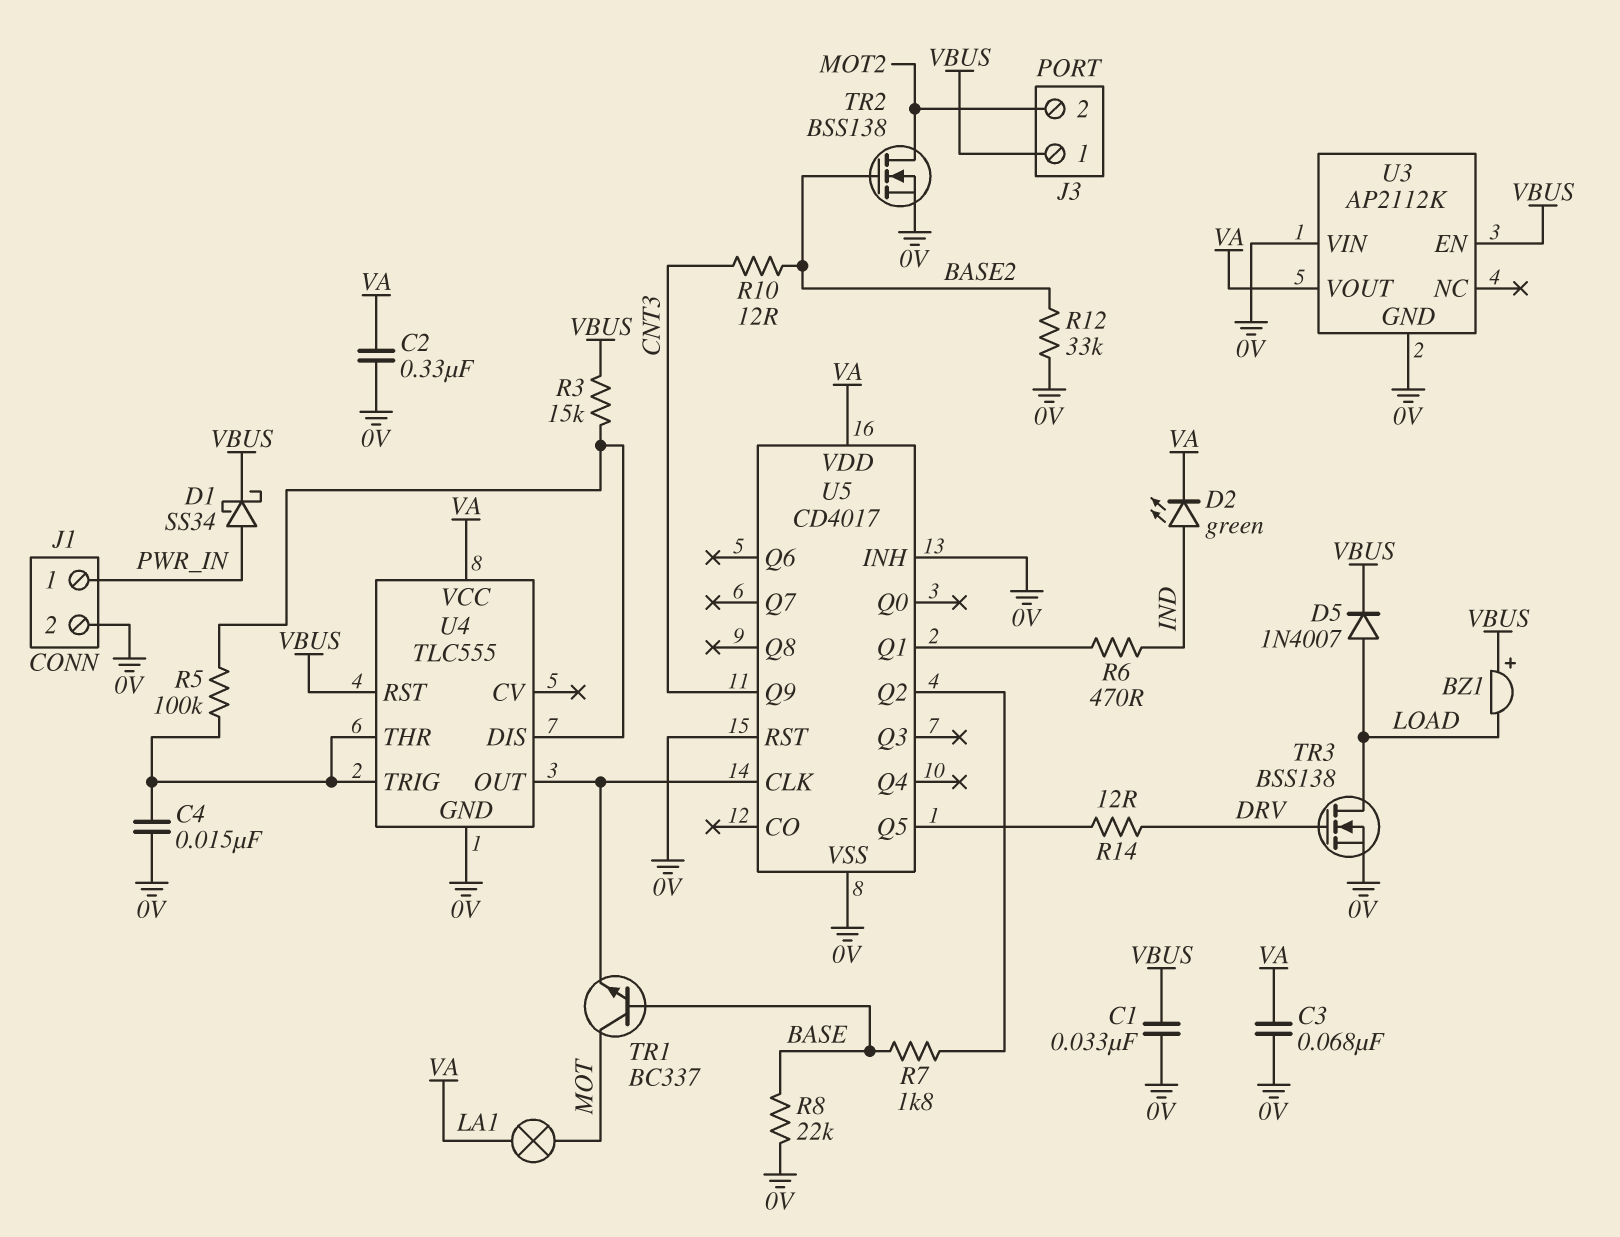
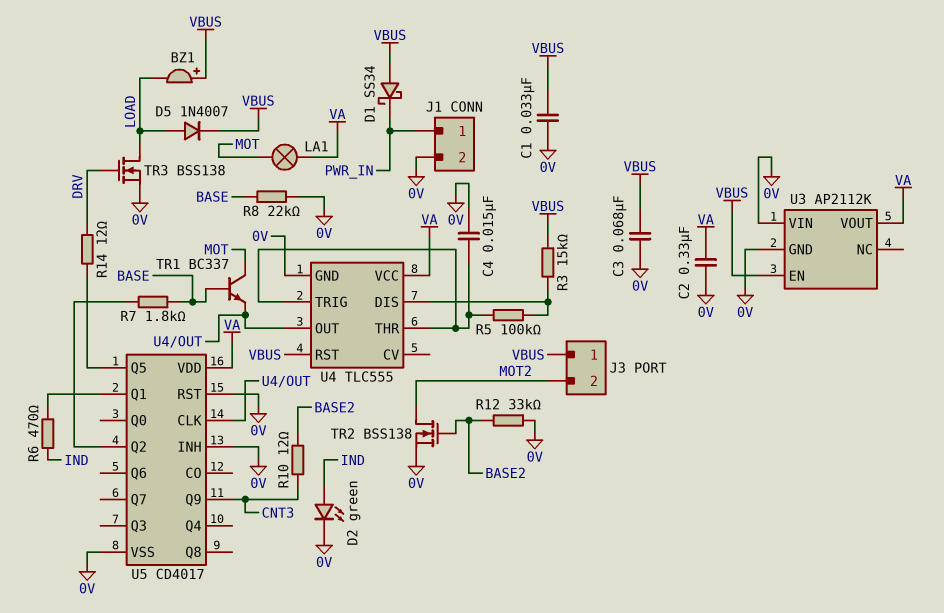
C3: 68nF (0V, VA) -> 68nF (0V, VBUS)
D1: schottky SS34 (A PWR_IN, K VBUS) -> schottky SS34 (A VBUS, K PWR_IN)
D2: LED green (A IND, K VA) -> LED green (A IND, K 0V)

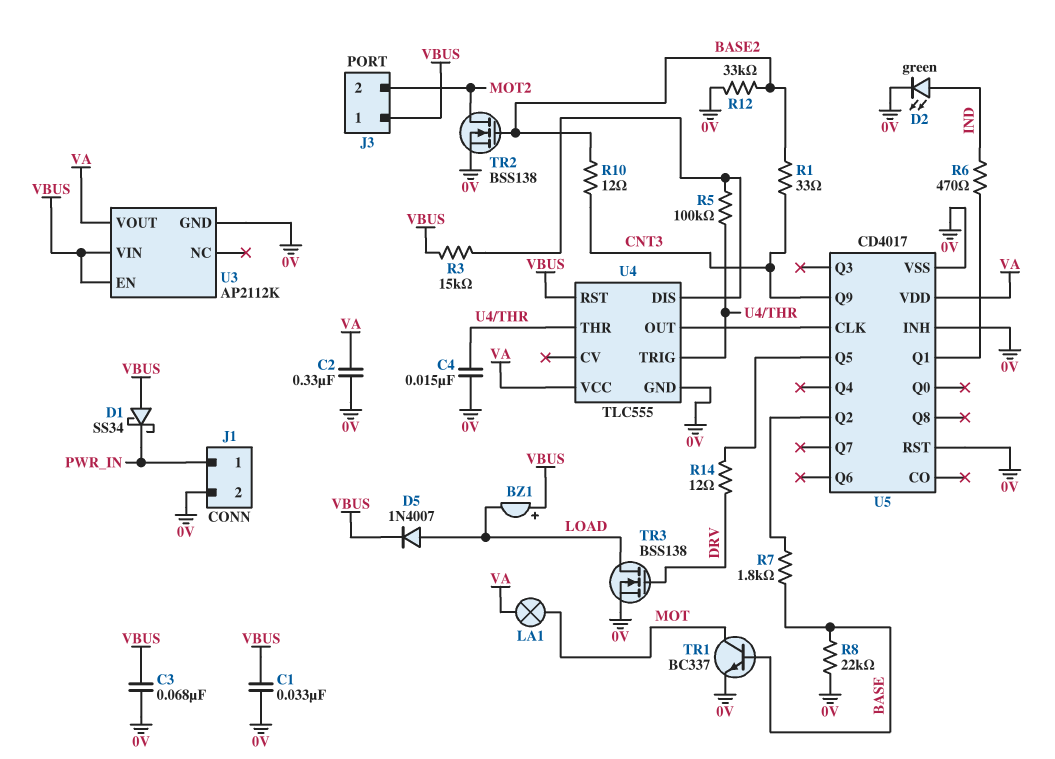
R1: none -> 33 (BASE2, CNT3)
TR1: NPN BC337 (B BASE, C MOT, E U4/OUT) -> NPN BC337 (B BASE, C MOT, E 0V)
U3 pin VIN: 0V -> VBUS

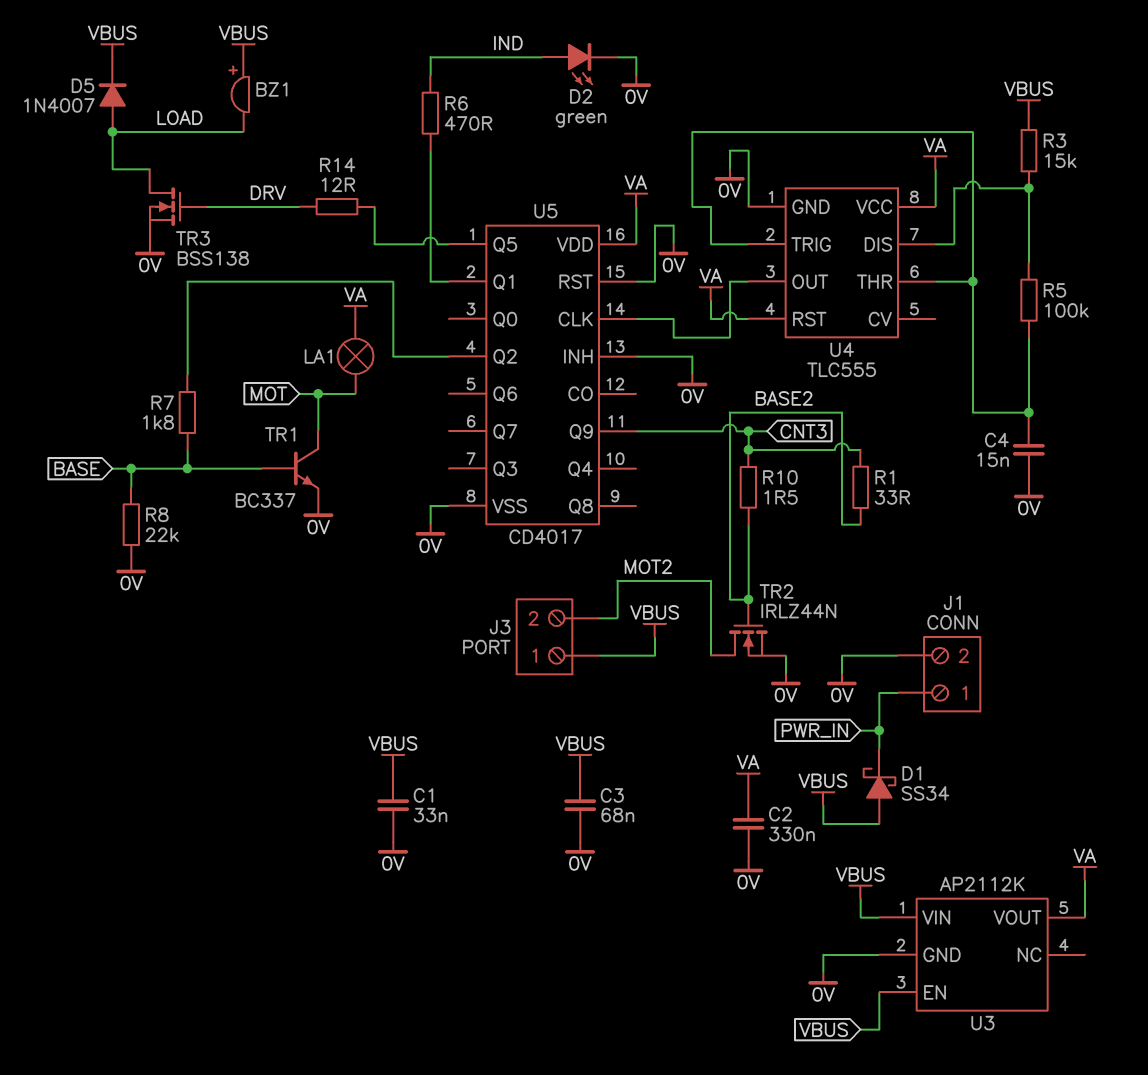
R10: 12 (BASE2, CNT3) -> 1.5 (BASE2, CNT3)
R12: 33k (0V, BASE2) -> none
TR2: NMOS BSS138 (G BASE2, D MOT2, S 0V) -> NMOS IRLZ44N (G BASE2, D MOT2, S 0V)
U4 pin RST: VBUS -> VA

